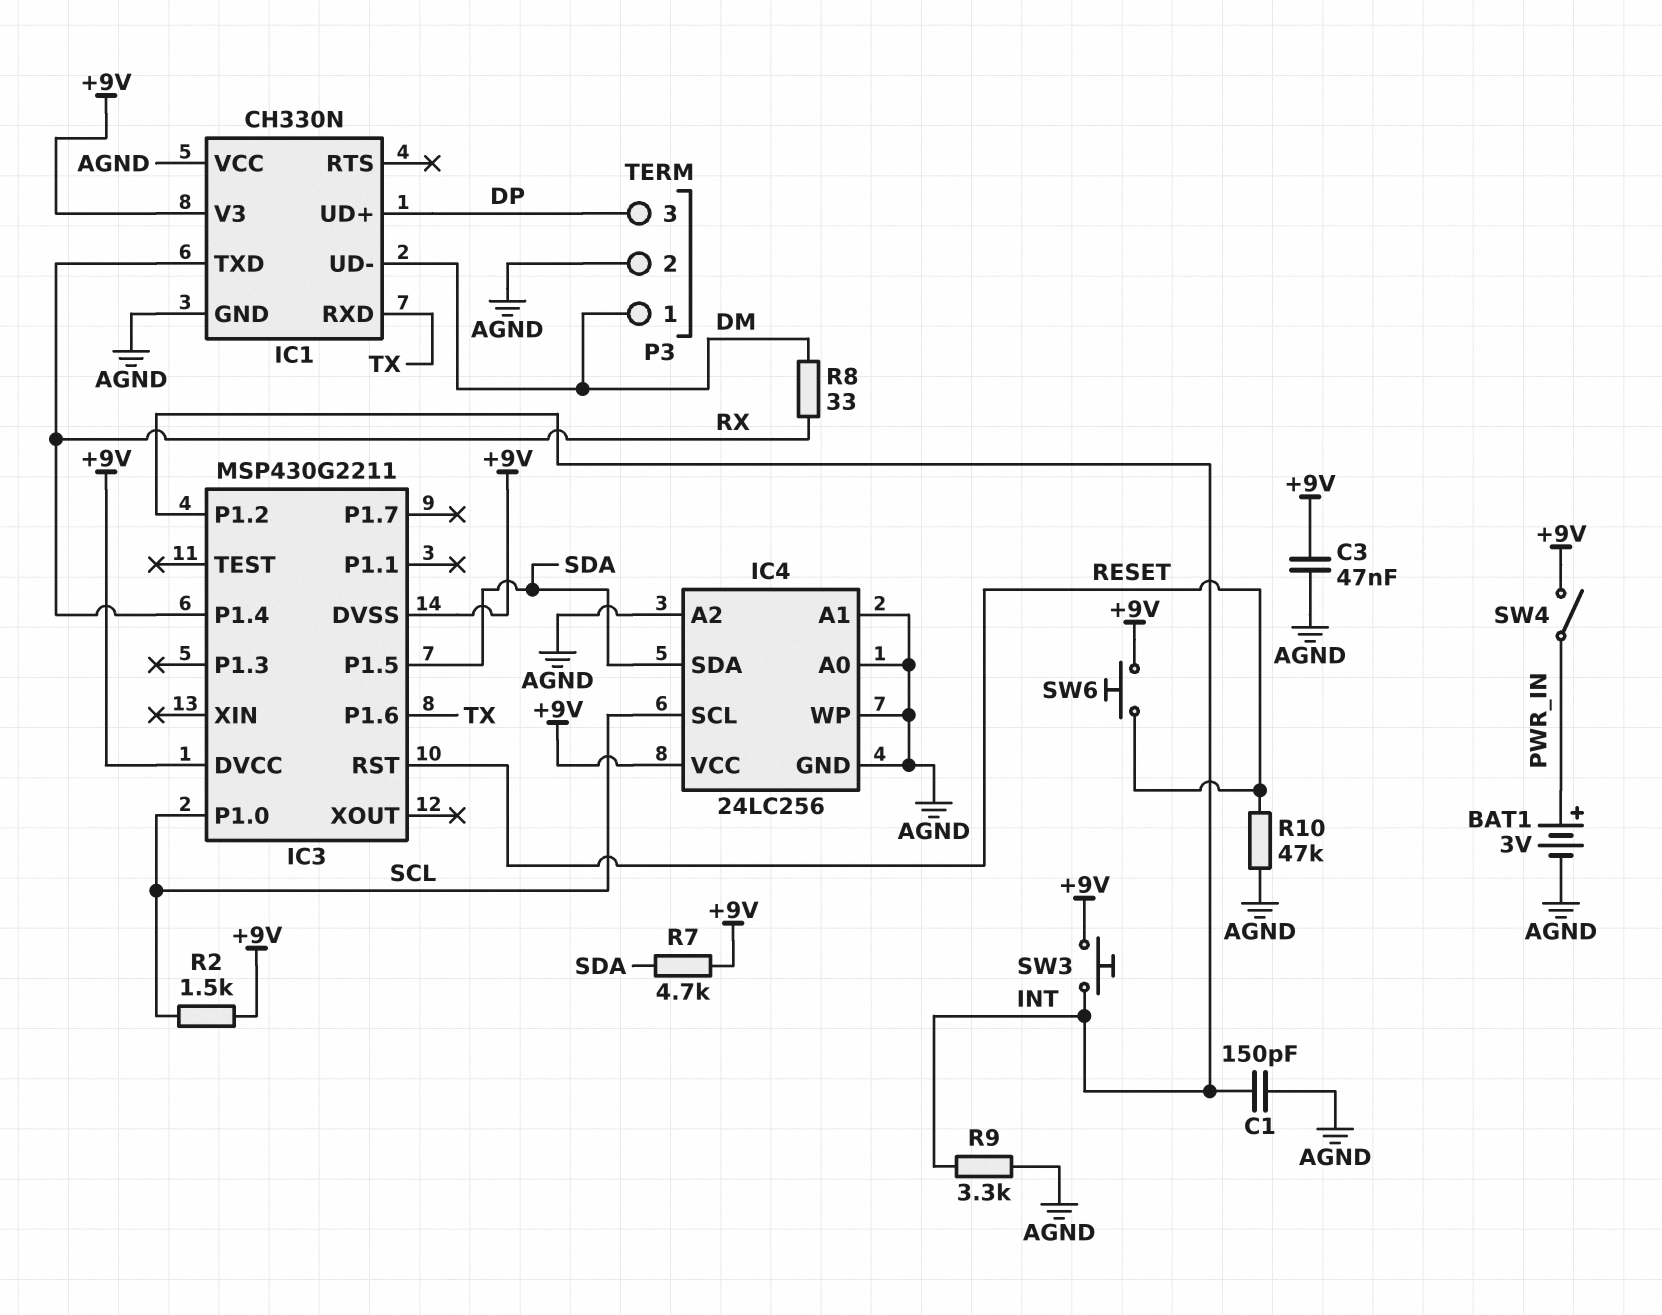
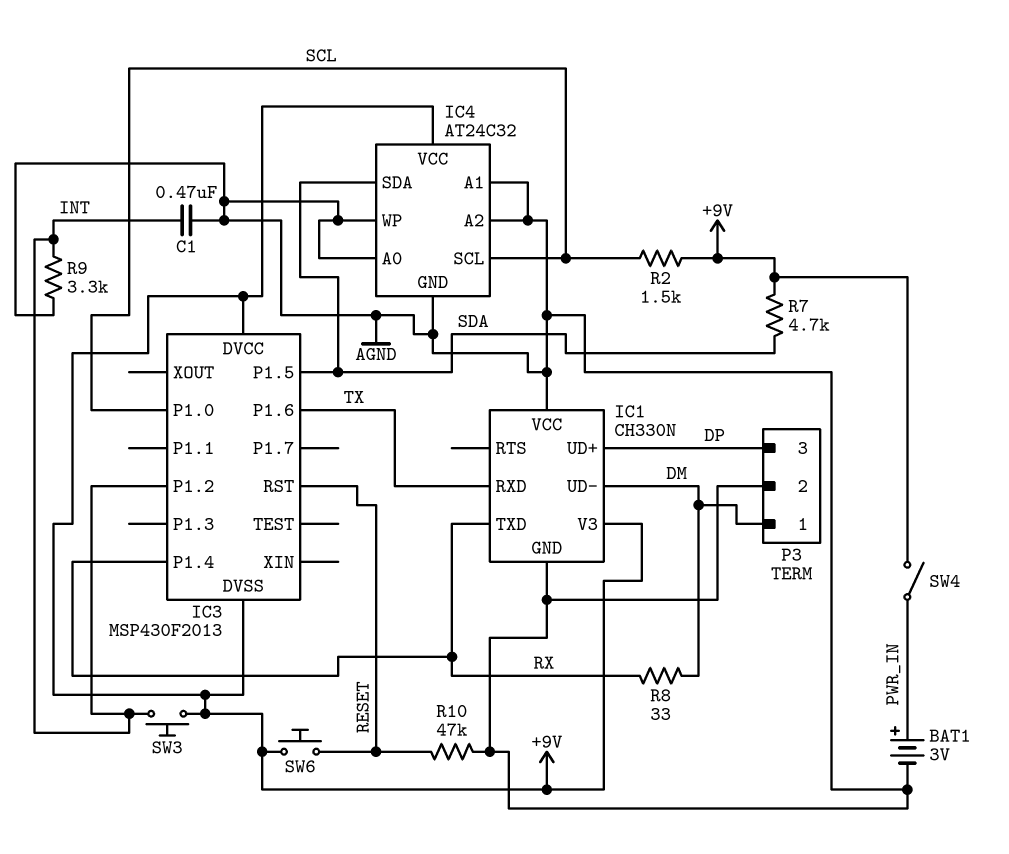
C1: 150pF (AGND, INT) -> 470nF (AGND, INT)
C3: 47nF (+9V, AGND) -> none
IC3: MSP430G2211 -> MSP430F2013
IC4: 24LC256 -> AT24C32

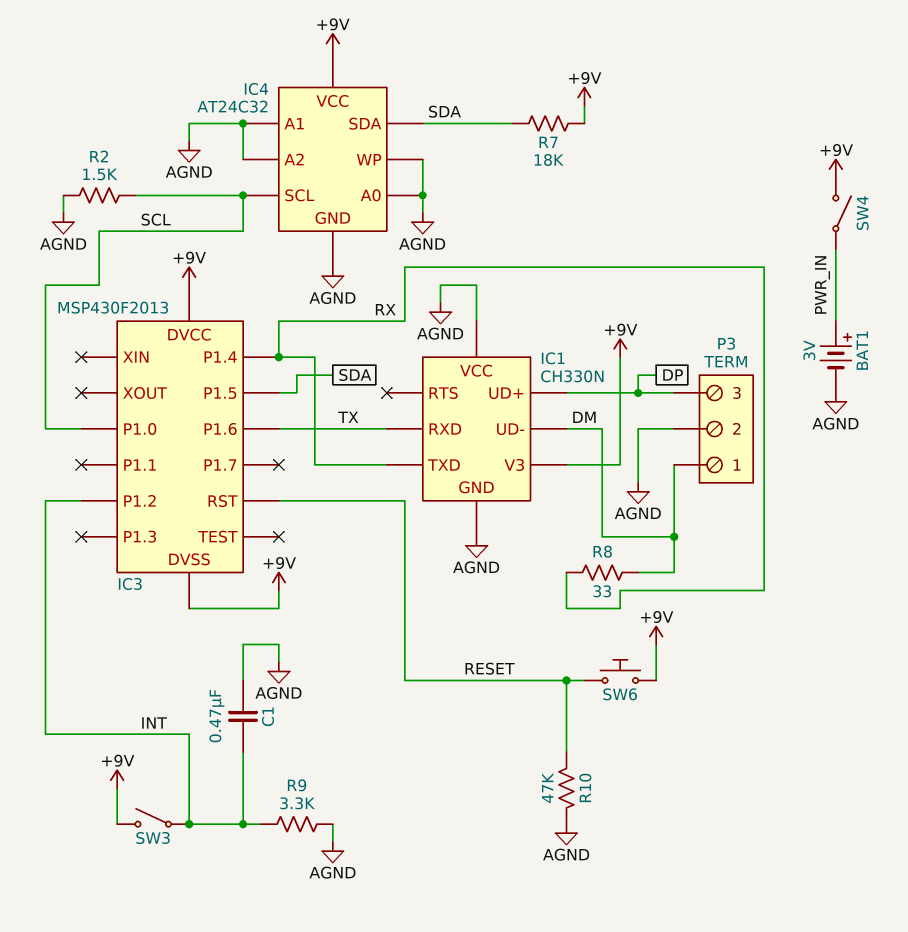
R2: 1.5k (+9V, SCL) -> 1.5k (AGND, SCL)
R7: 4.7k (+9V, SDA) -> 18k (+9V, SDA)
SW3: button (+9V, INT) -> switch (+9V, INT)

